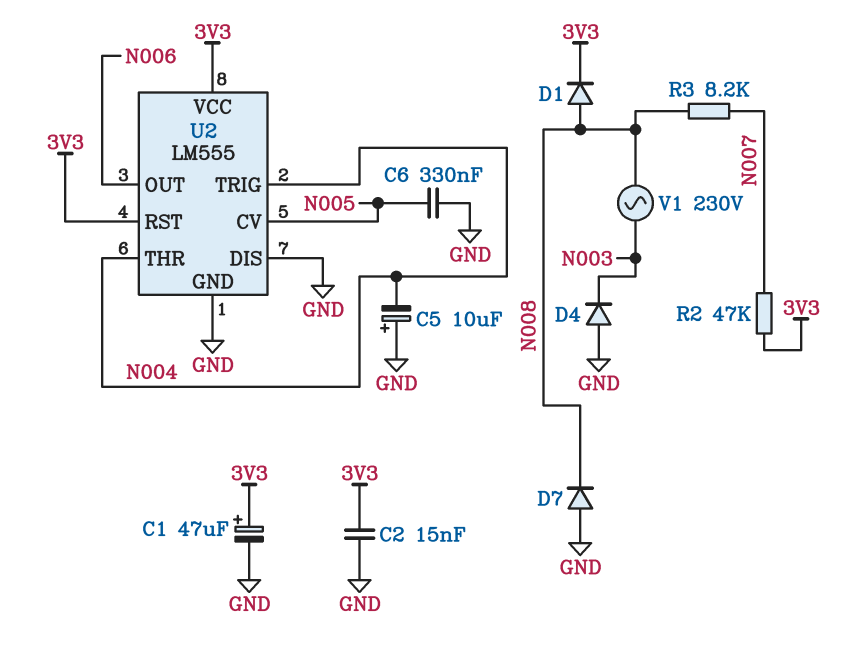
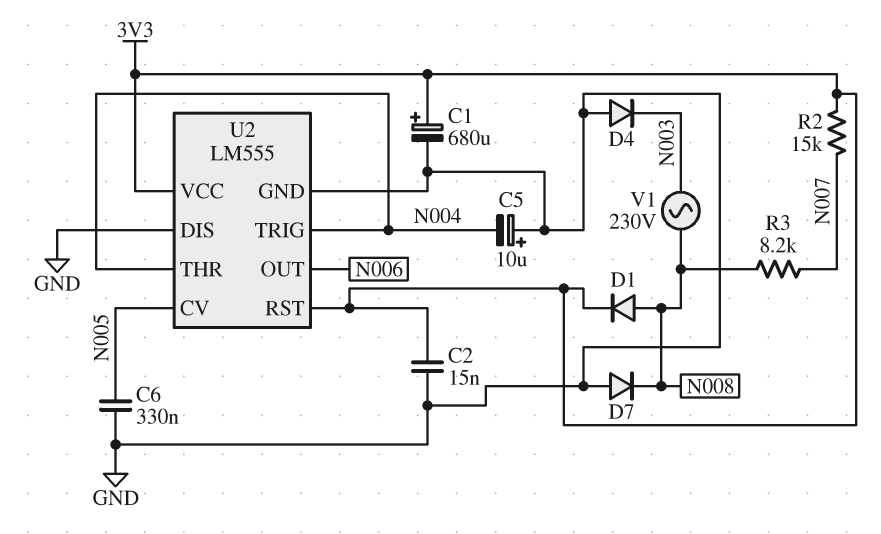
C1: 47uF (plus 3V3, minus GND) -> 680uF (plus 3V3, minus GND)
R2: 47k (3V3, N007) -> 15k (3V3, N007)

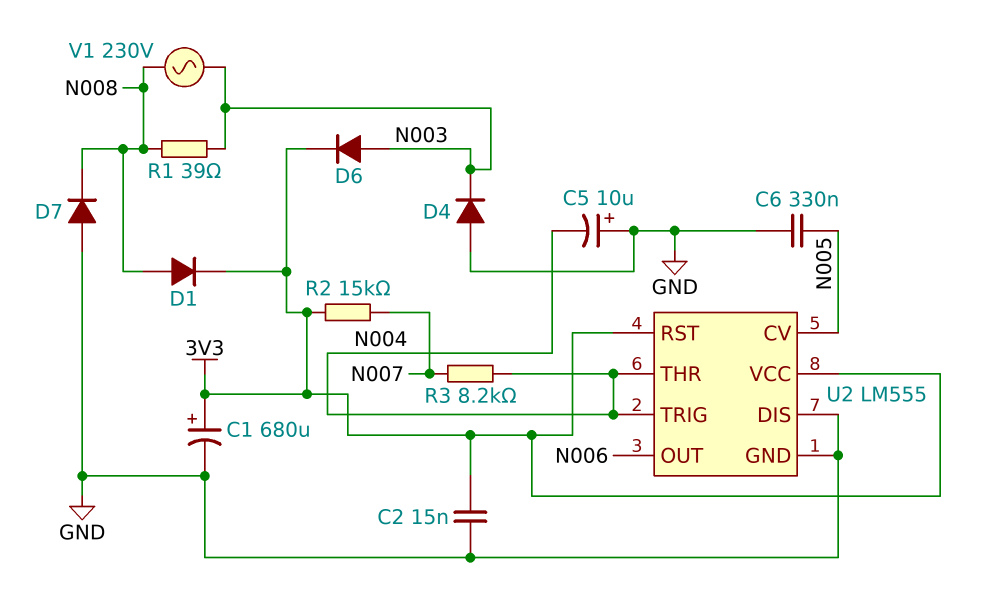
D6: none -> diode (A N003, K 3V3)
R1: none -> 39 (N003, N008)
R3: 8.2k (N007, N008) -> 8.2k (N004, N007)

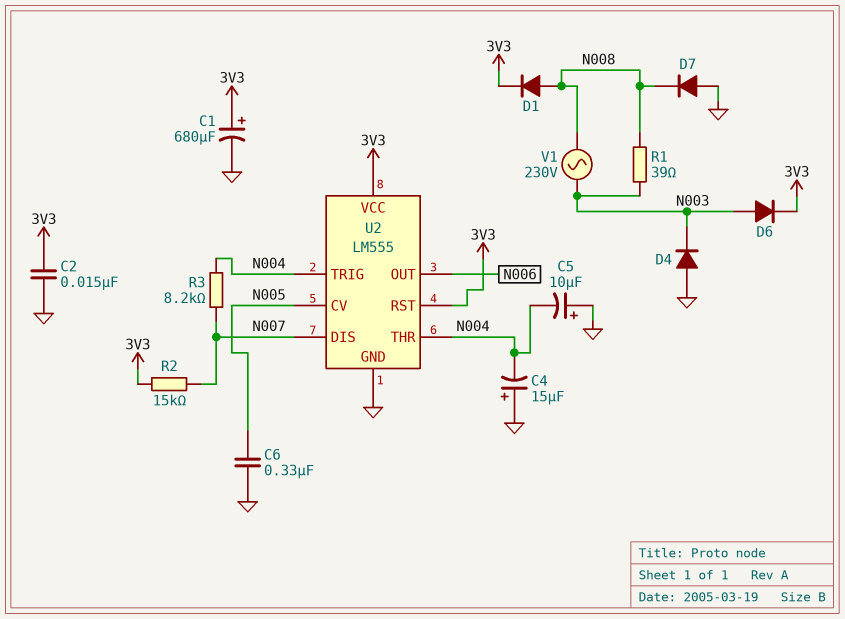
C4: none -> 15uF (plus GND, minus N004)
U2 pin DIS: GND -> N007

